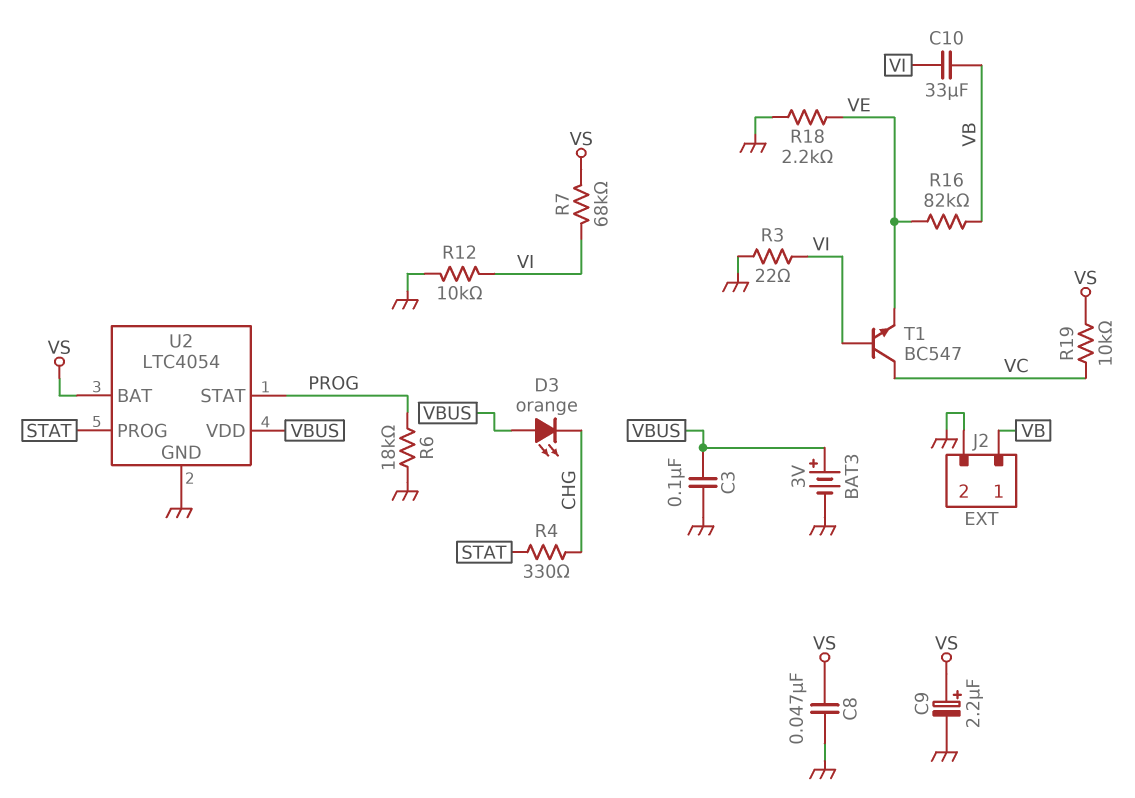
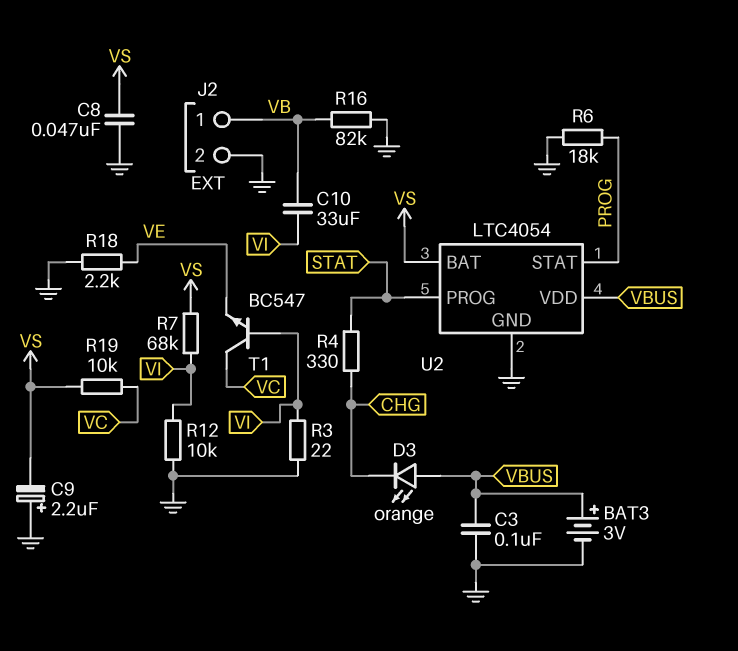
C9: 2.2uF (plus VS, minus GND) -> 2.2uF (plus GND, minus VS)
R16: 82k (VB, VE) -> 82k (GND, VB)

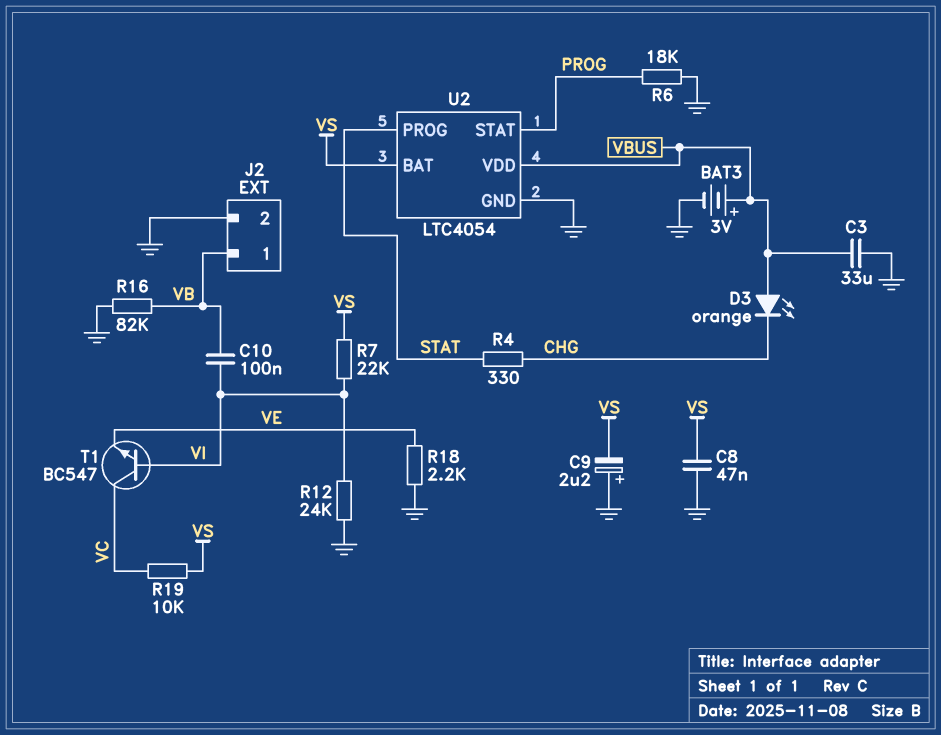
C3: 100nF (GND, VBUS) -> 33uF (GND, VBUS)
C10: 33uF (VB, VI) -> 100nF (VB, VI)
R3: 22 (GND, VI) -> none
R7: 68k (VI, VS) -> 22k (VI, VS)
R12: 10k (GND, VI) -> 24k (GND, VI)

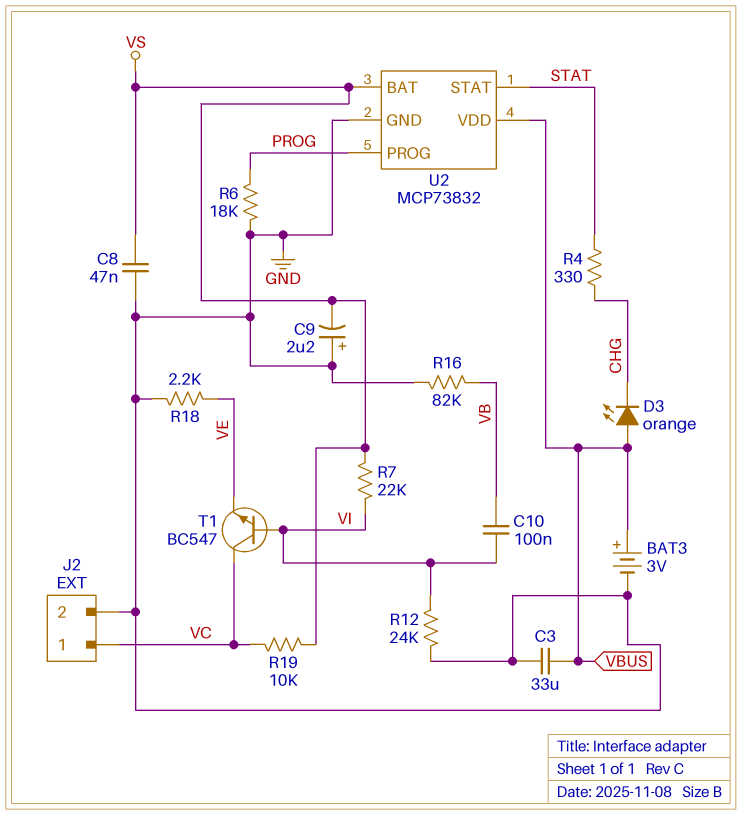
J2 pin 1: VB -> VC
U2: LTC4054 -> MCP73832
U2 pin PROG: STAT -> PROG
U2 pin STAT: PROG -> STAT

